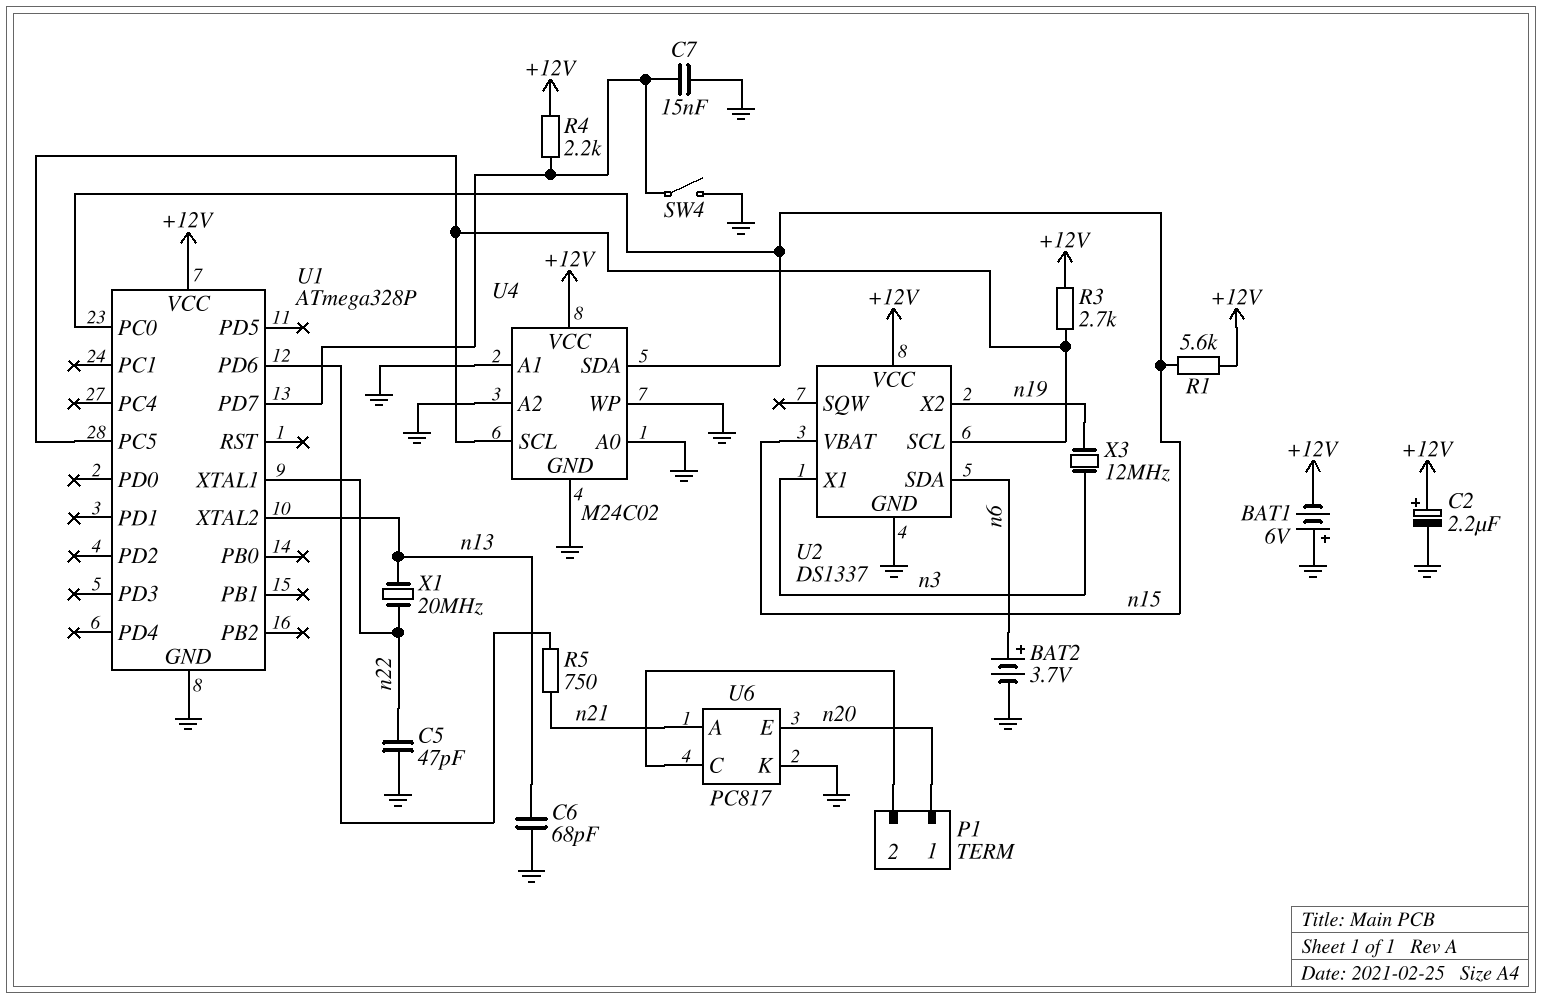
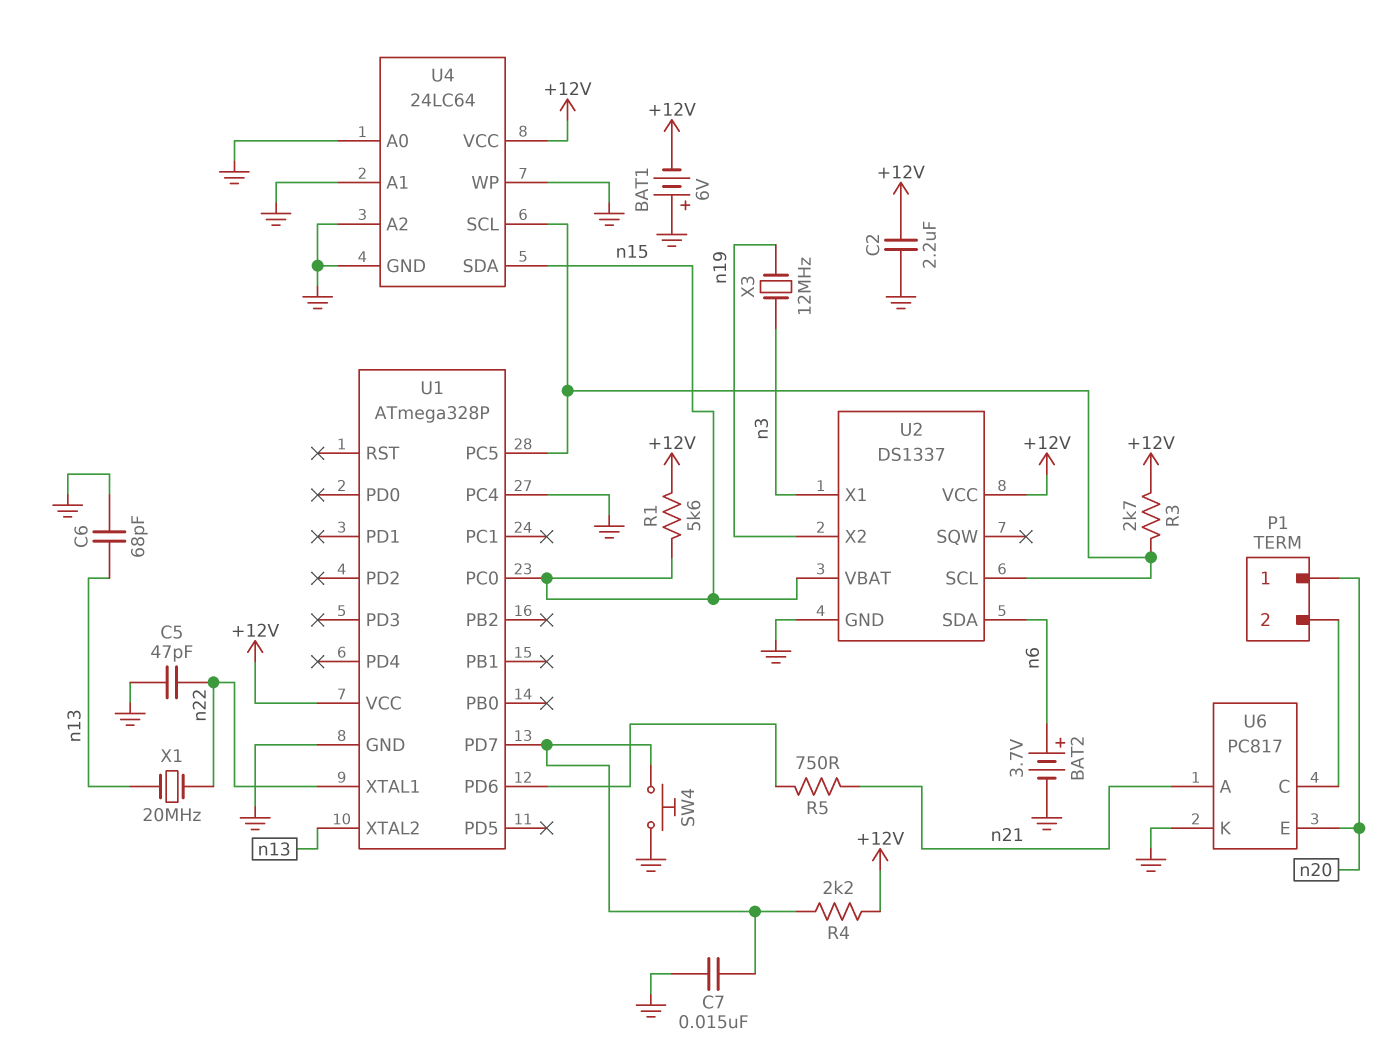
C2: 2.2uF (plus +12V, minus GND) -> 2.2uF (+12V, GND)
SW4: switch (GND, U1/PD7) -> button (GND, U1/PD7)
U1 pin PC4: none -> GND
U4: M24C02 -> 24LC64

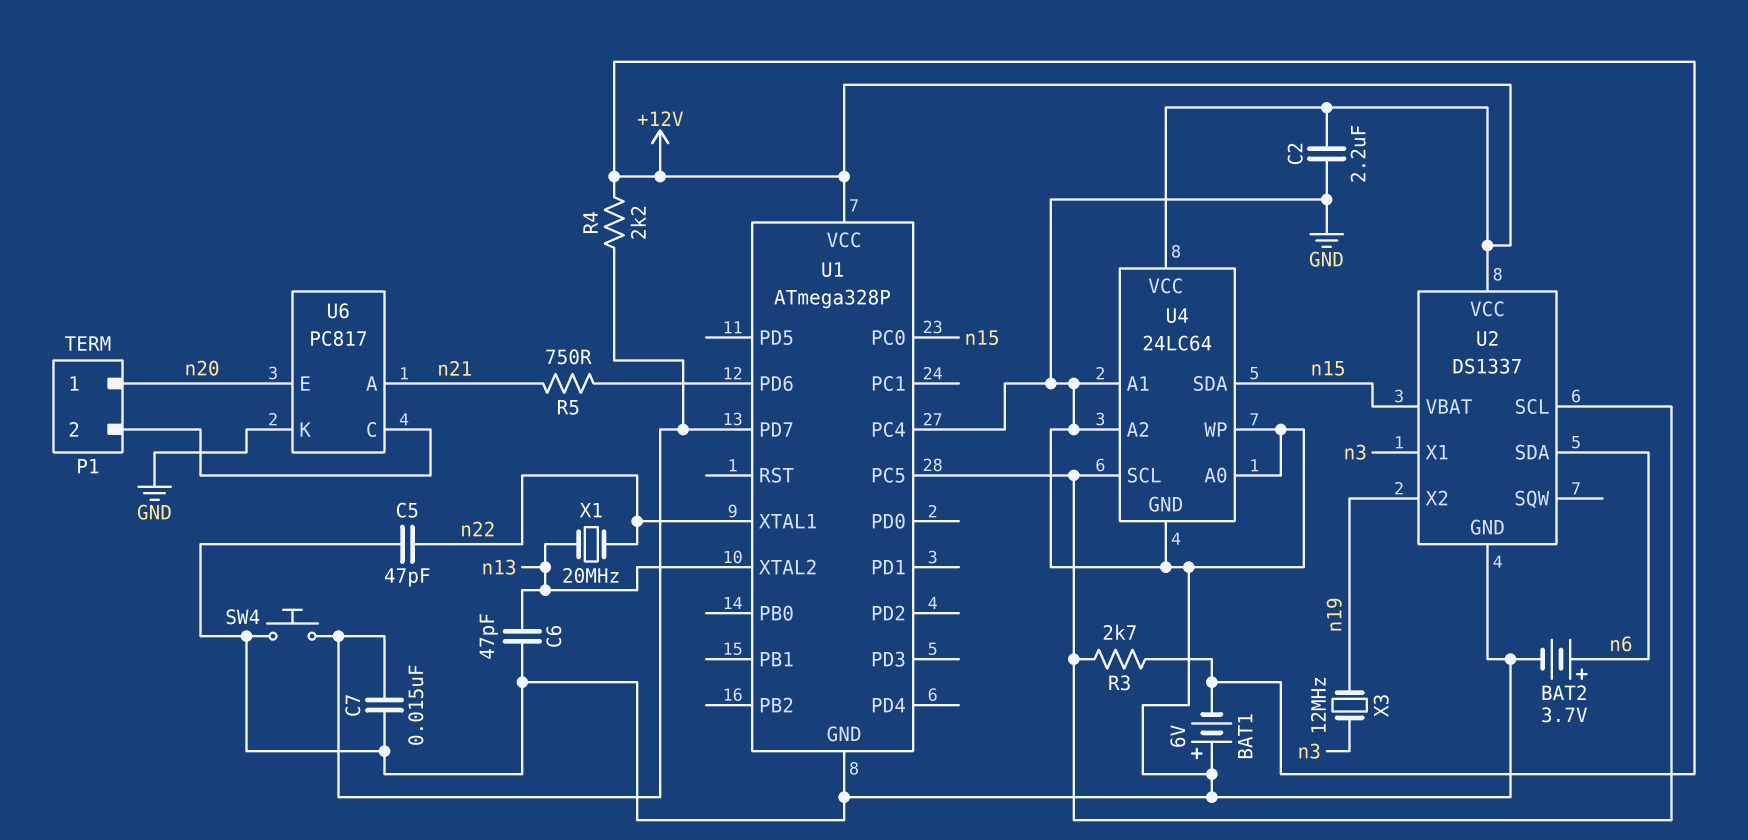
C6: 68pF (GND, n13) -> 47pF (GND, n13)
R1: 5.6k (+12V, n15) -> none

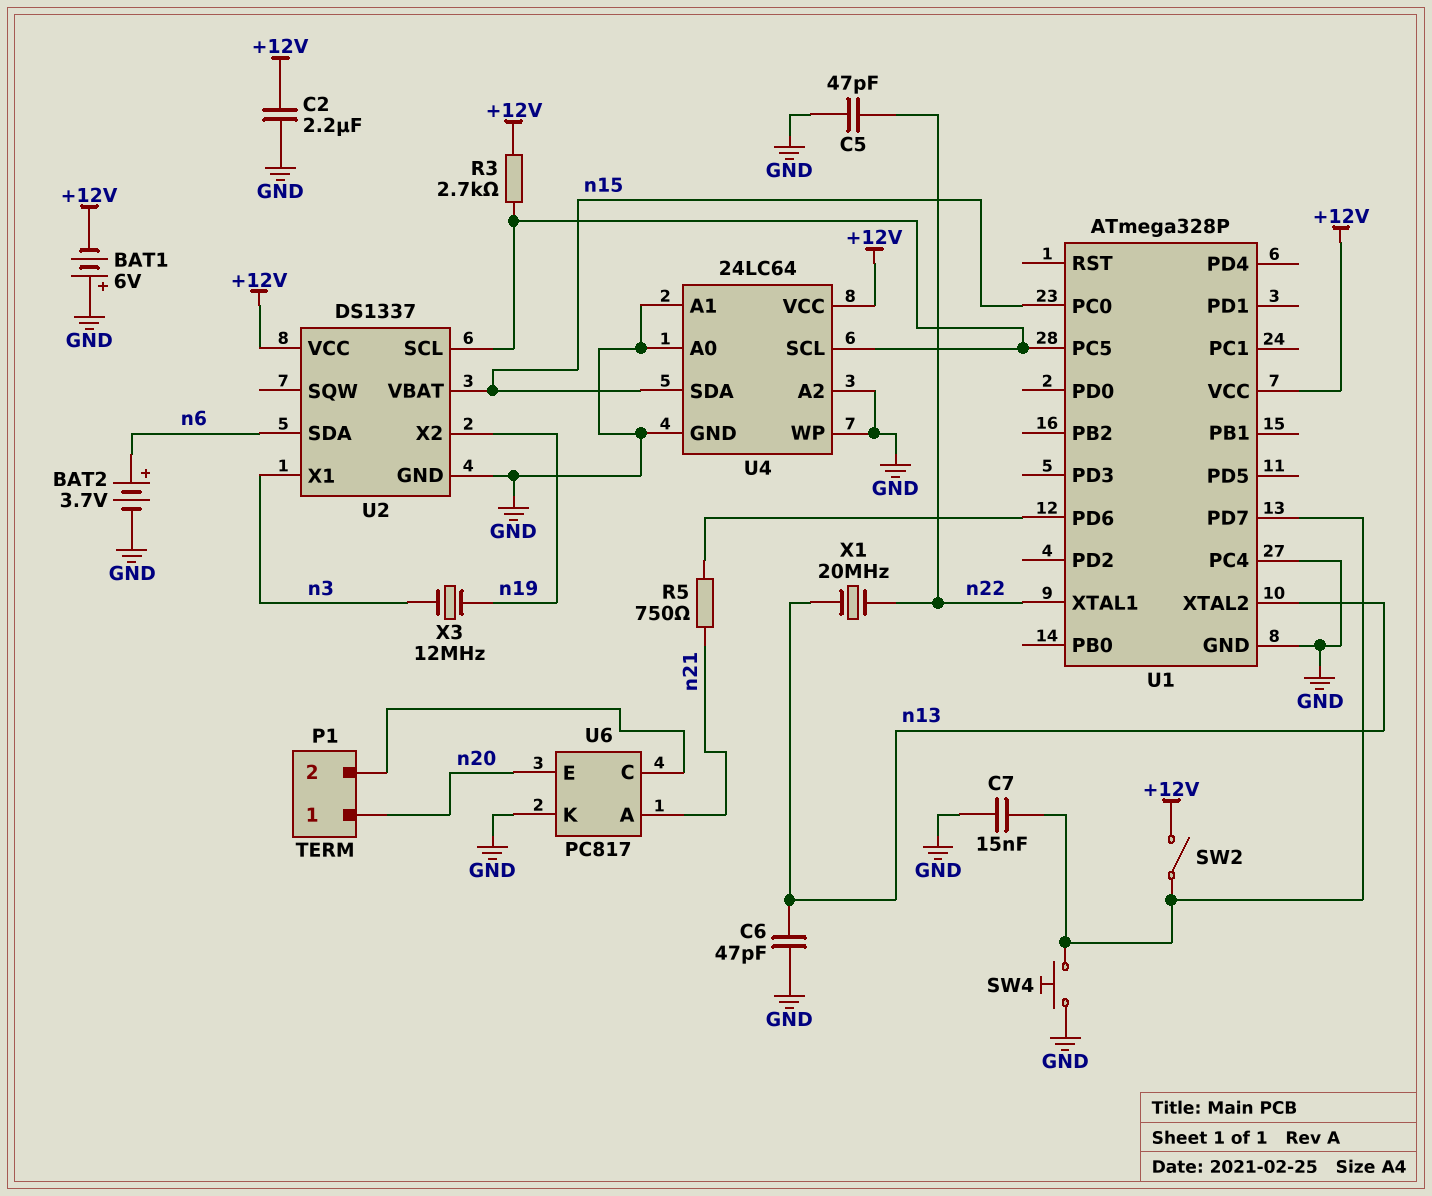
R4: 2.2k (+12V, U1/PD7) -> none
SW2: none -> switch (+12V, U1/PD7)

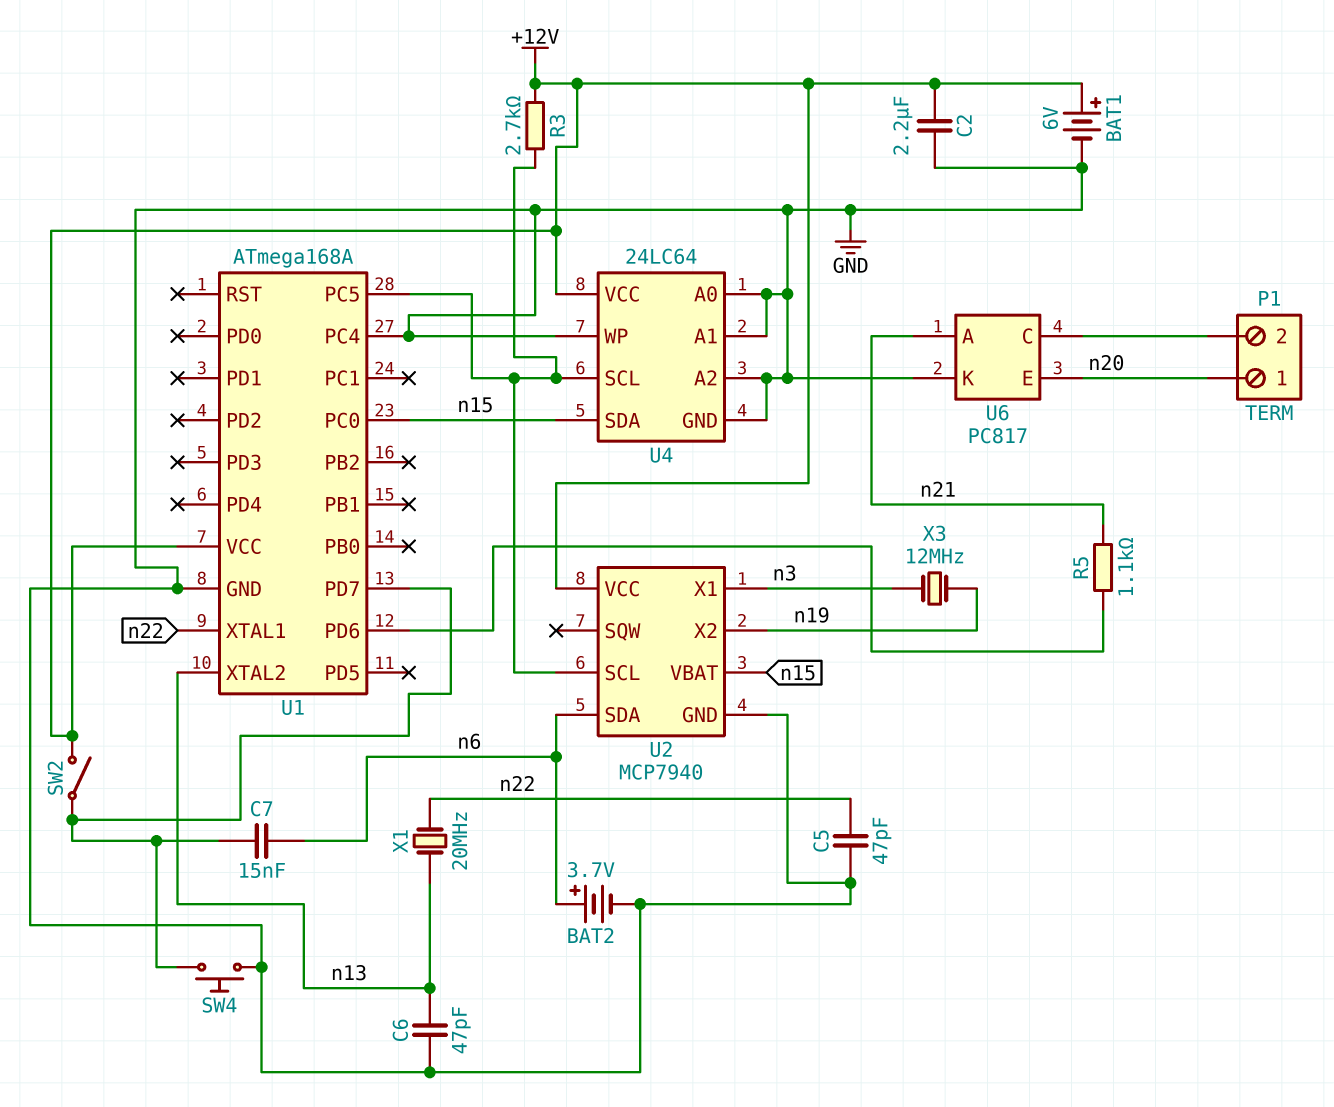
BAT1: 6V (plus GND, minus +12V) -> 6V (plus +12V, minus GND)
C7: 15nF (GND, U1/PD7) -> 15nF (U1/PD7, n6)
R5: 750 (U1/PD6, n21) -> 1.1k (U1/PD6, n21)
U1: ATmega328P -> ATmega168A
U2: DS1337 -> MCP7940

